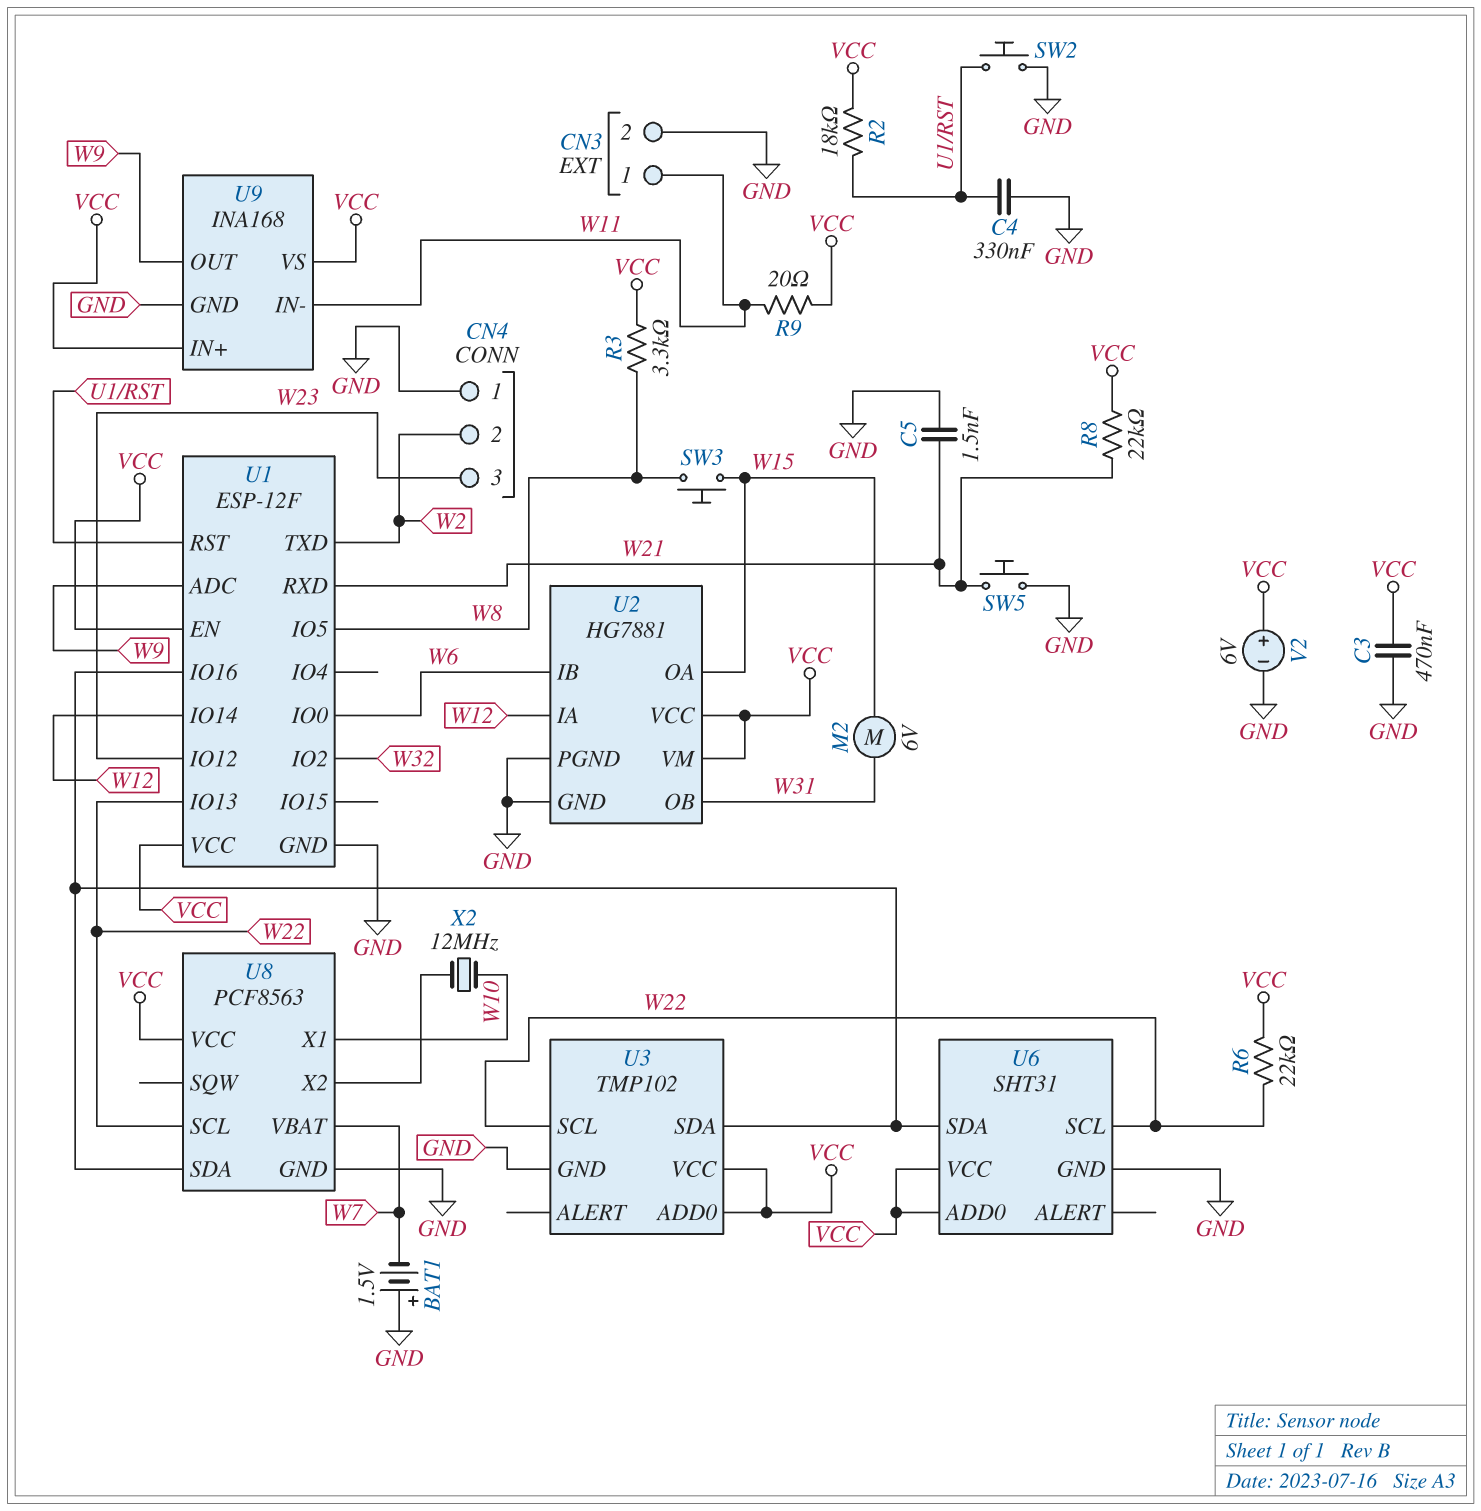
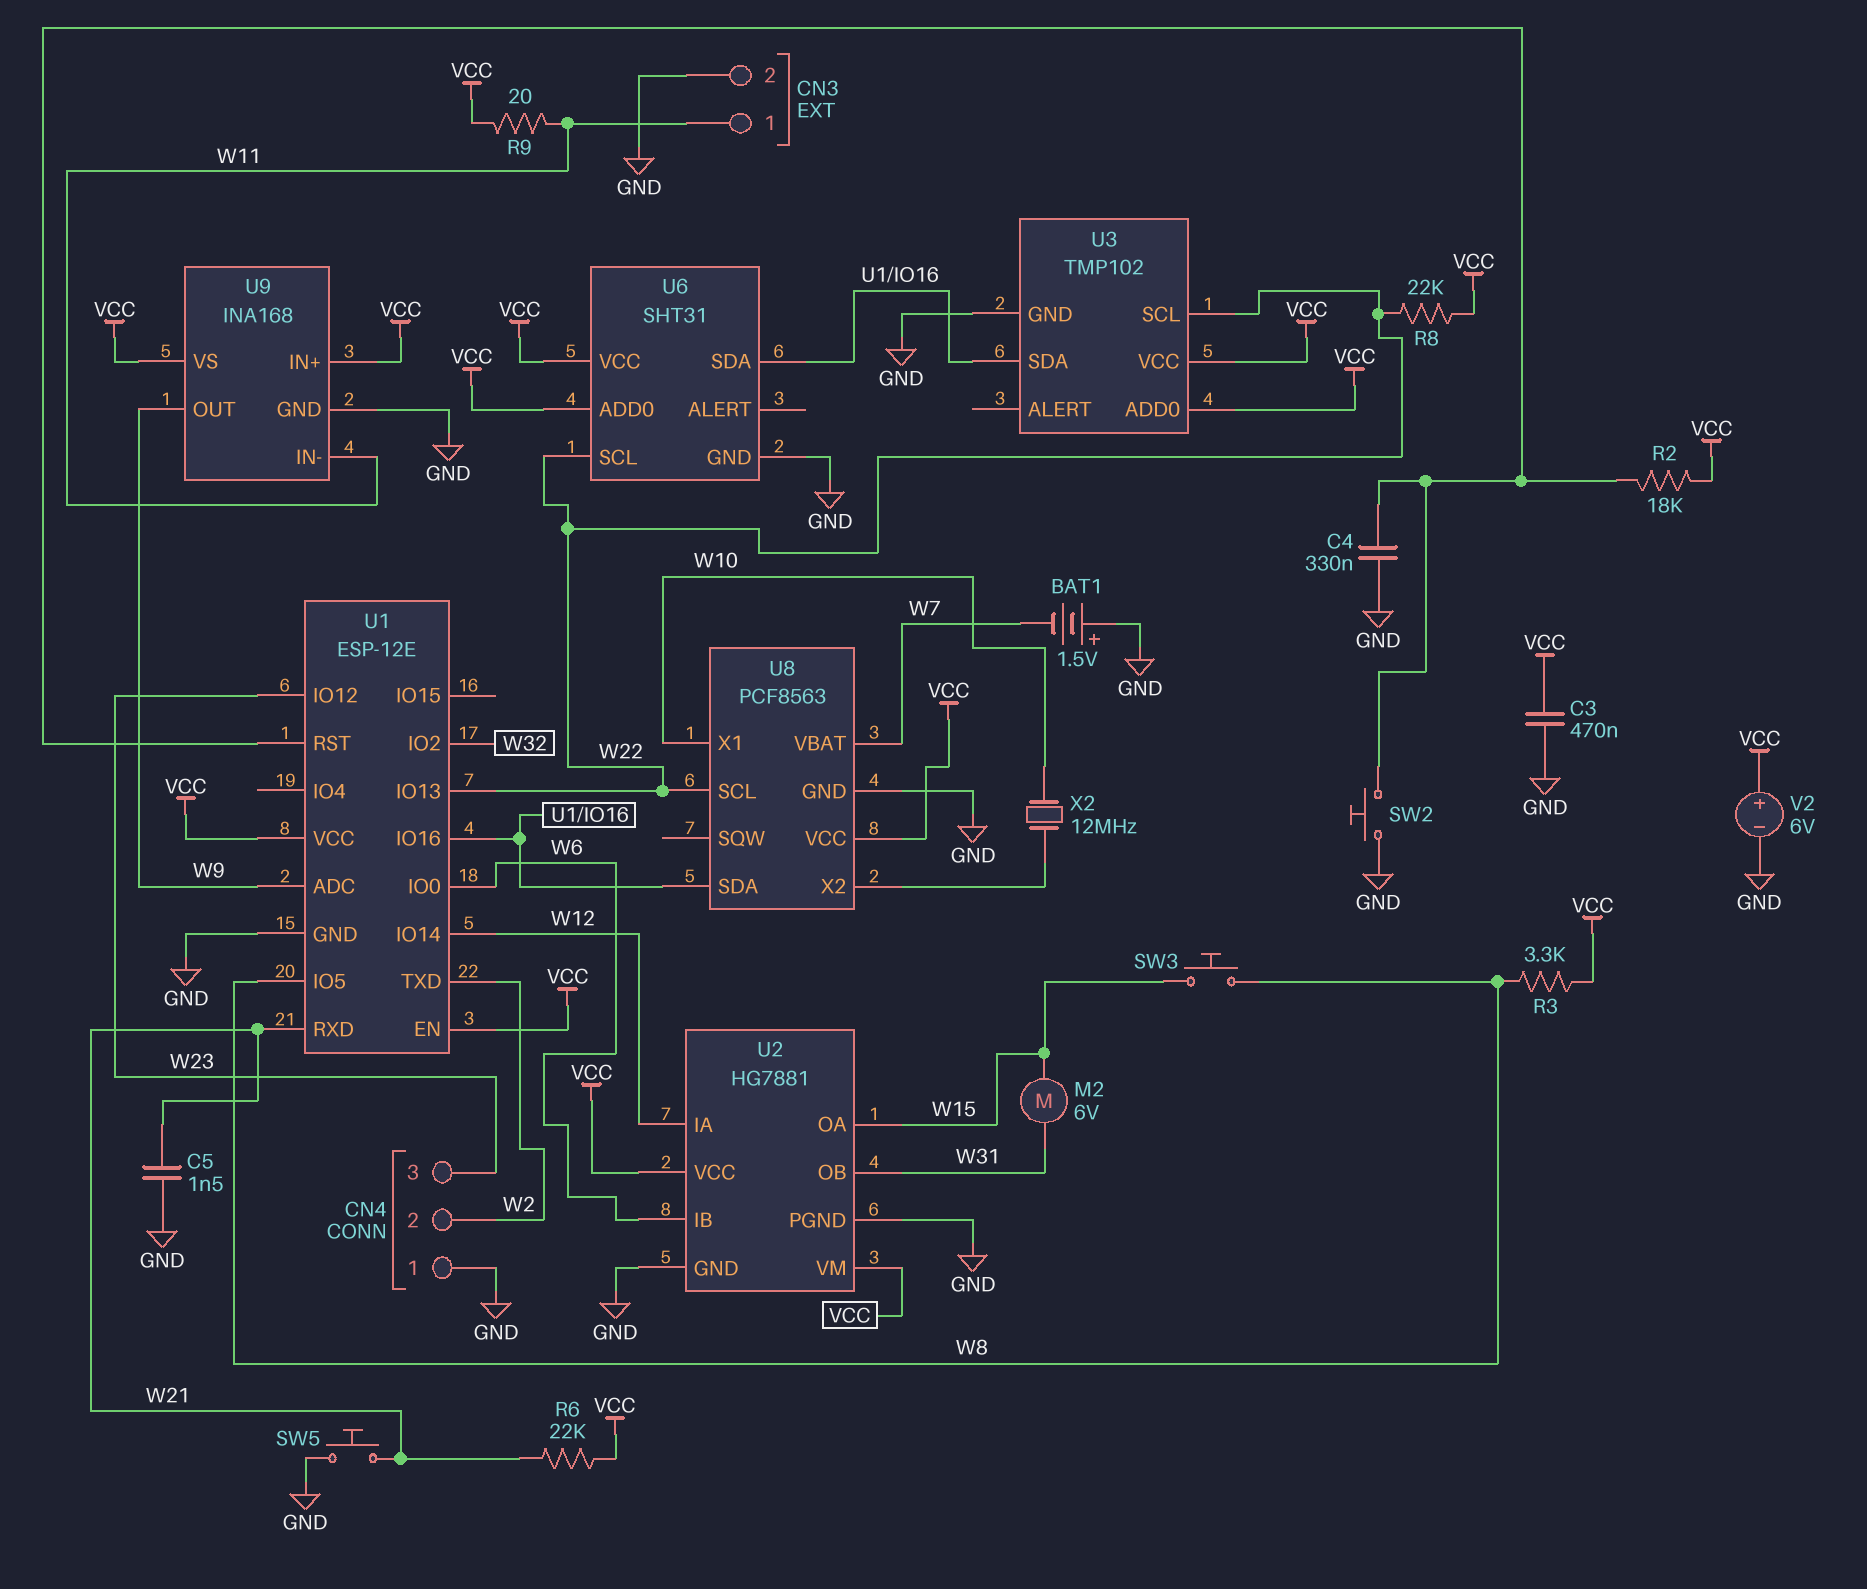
R6: 22k (VCC, W22) -> 22k (VCC, W21)
R8: 22k (VCC, W21) -> 22k (VCC, W22)
U1: ESP-12F -> ESP-12E

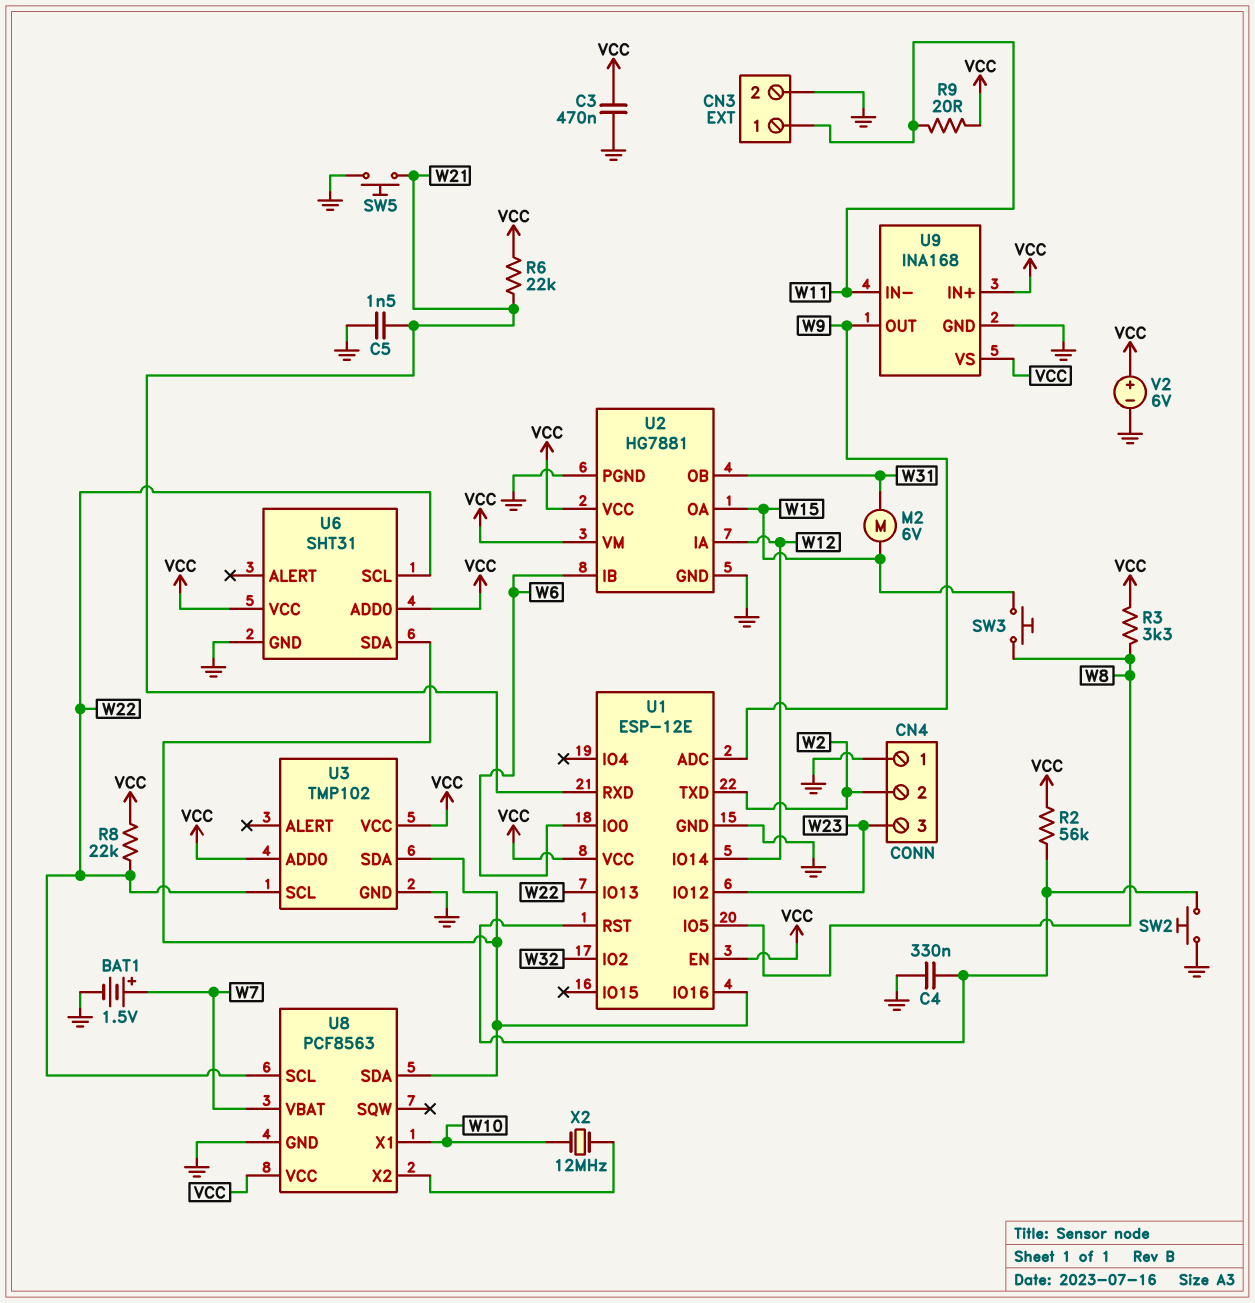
BAT1: 1.5V (plus GND, minus W7) -> 1.5V (plus W7, minus GND)
R2: 18k (U1/RST, VCC) -> 56k (U1/RST, VCC)

